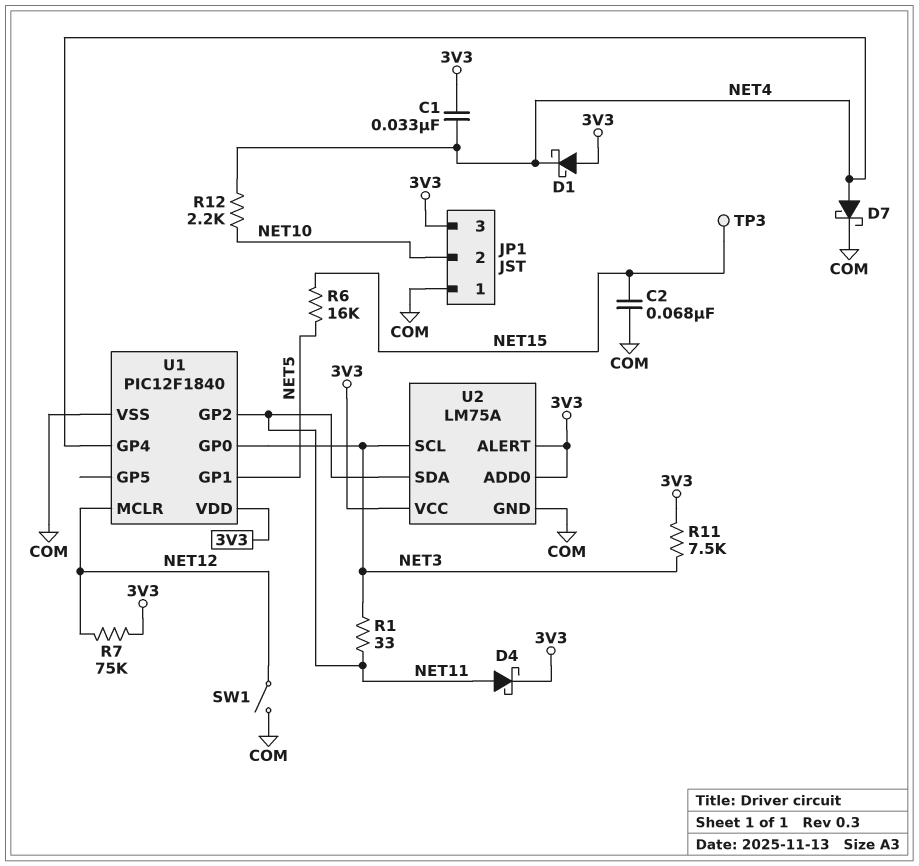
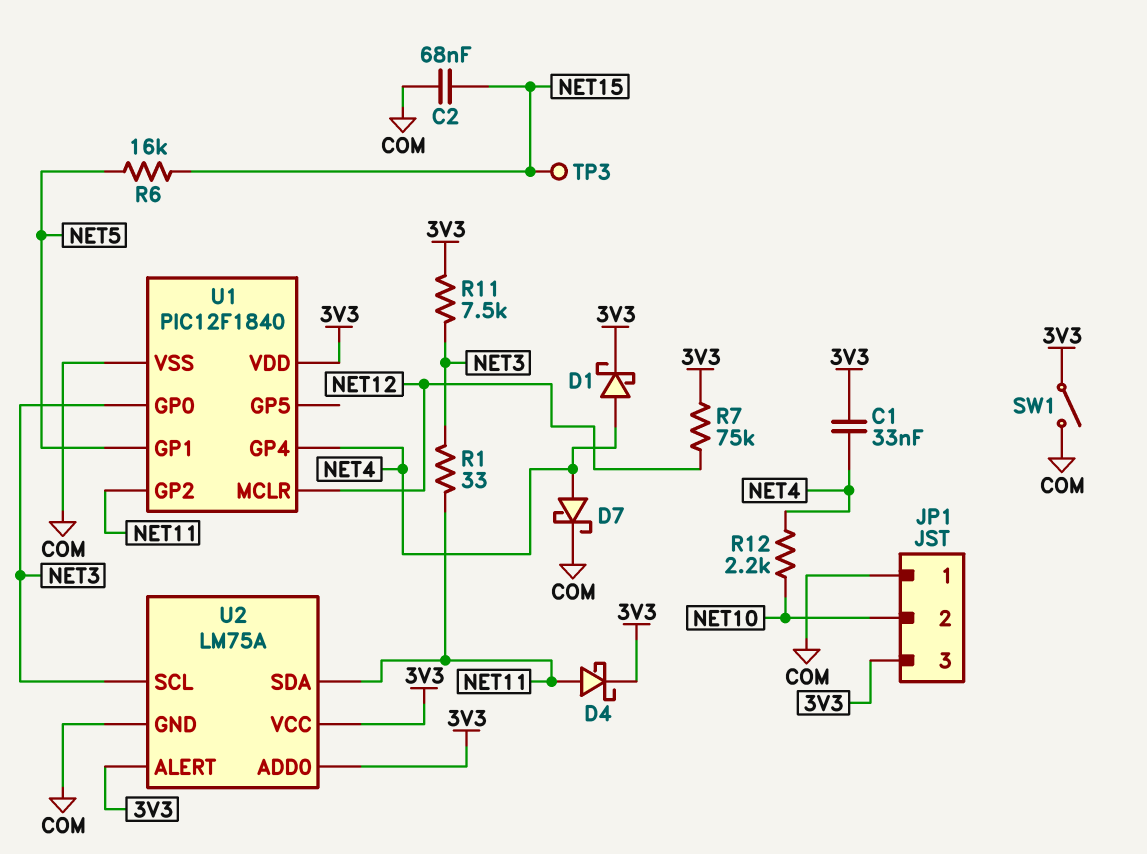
D1: schottky (A 3V3, K NET4) -> schottky (A NET4, K 3V3)
SW1: switch (COM, NET12) -> switch (3V3, COM)

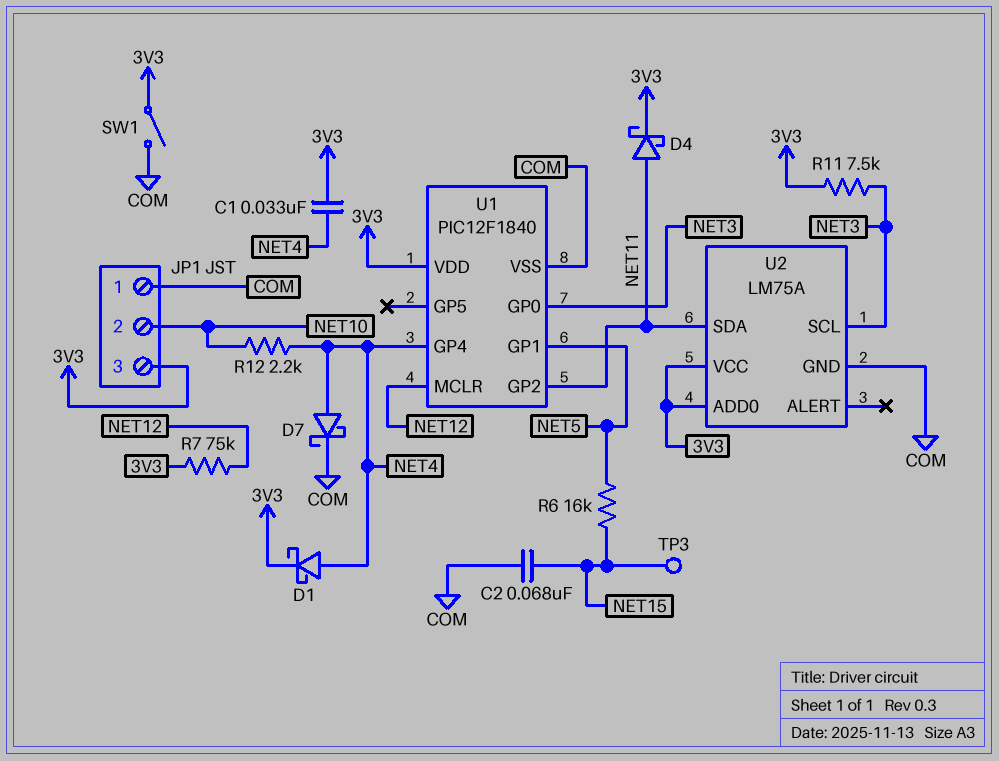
R1: 33 (NET3, NET11) -> none
U2 pin ALERT: 3V3 -> none

